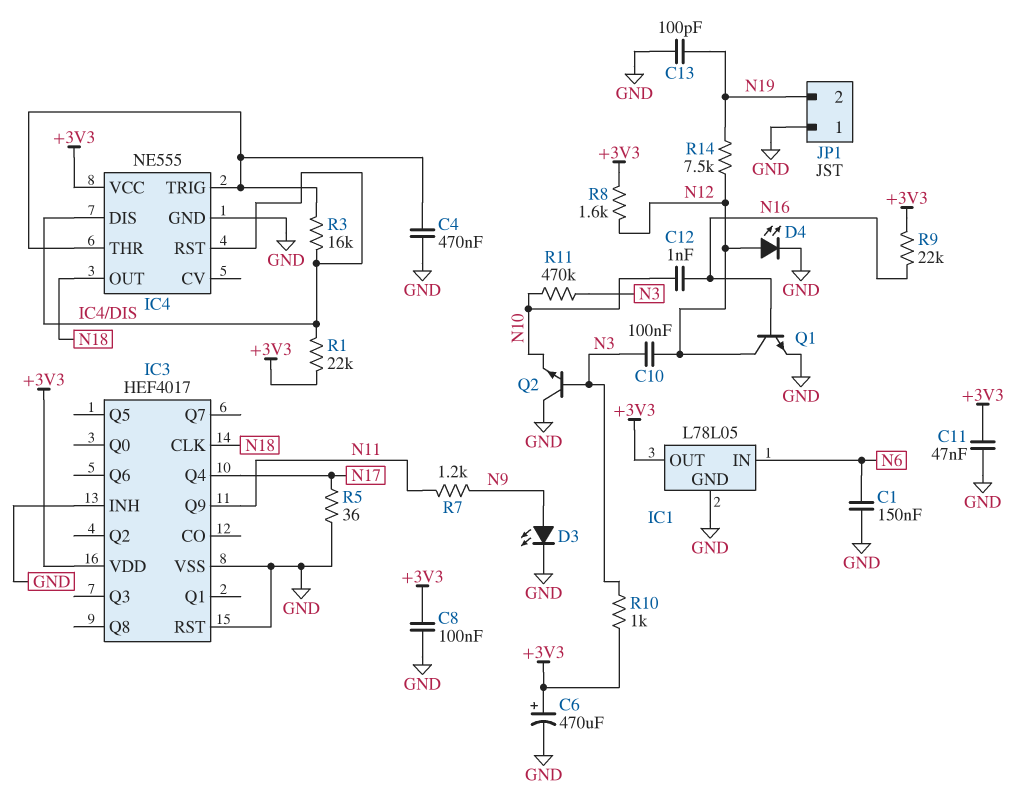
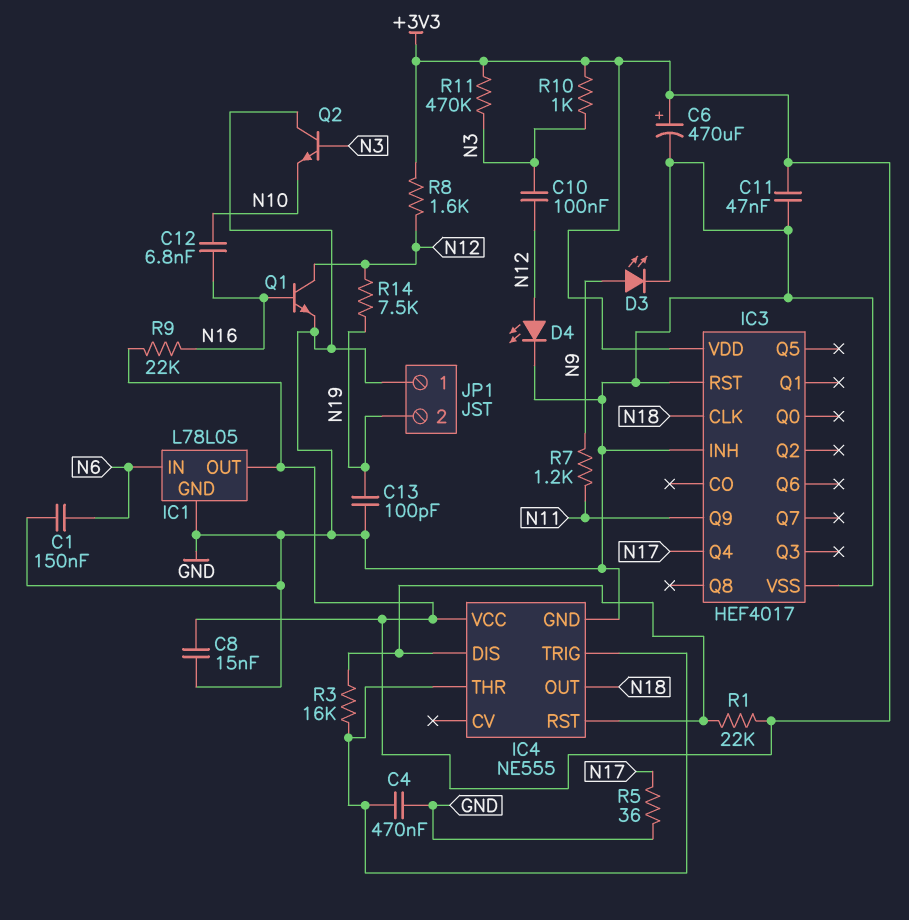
C8: 100nF (+3V3, GND) -> 15nF (+3V3, GND)
C12: 1nF (N10, N16) -> 6.8nF (N10, N16)
R11: 470k (N3, N10) -> 470k (+3V3, N3)

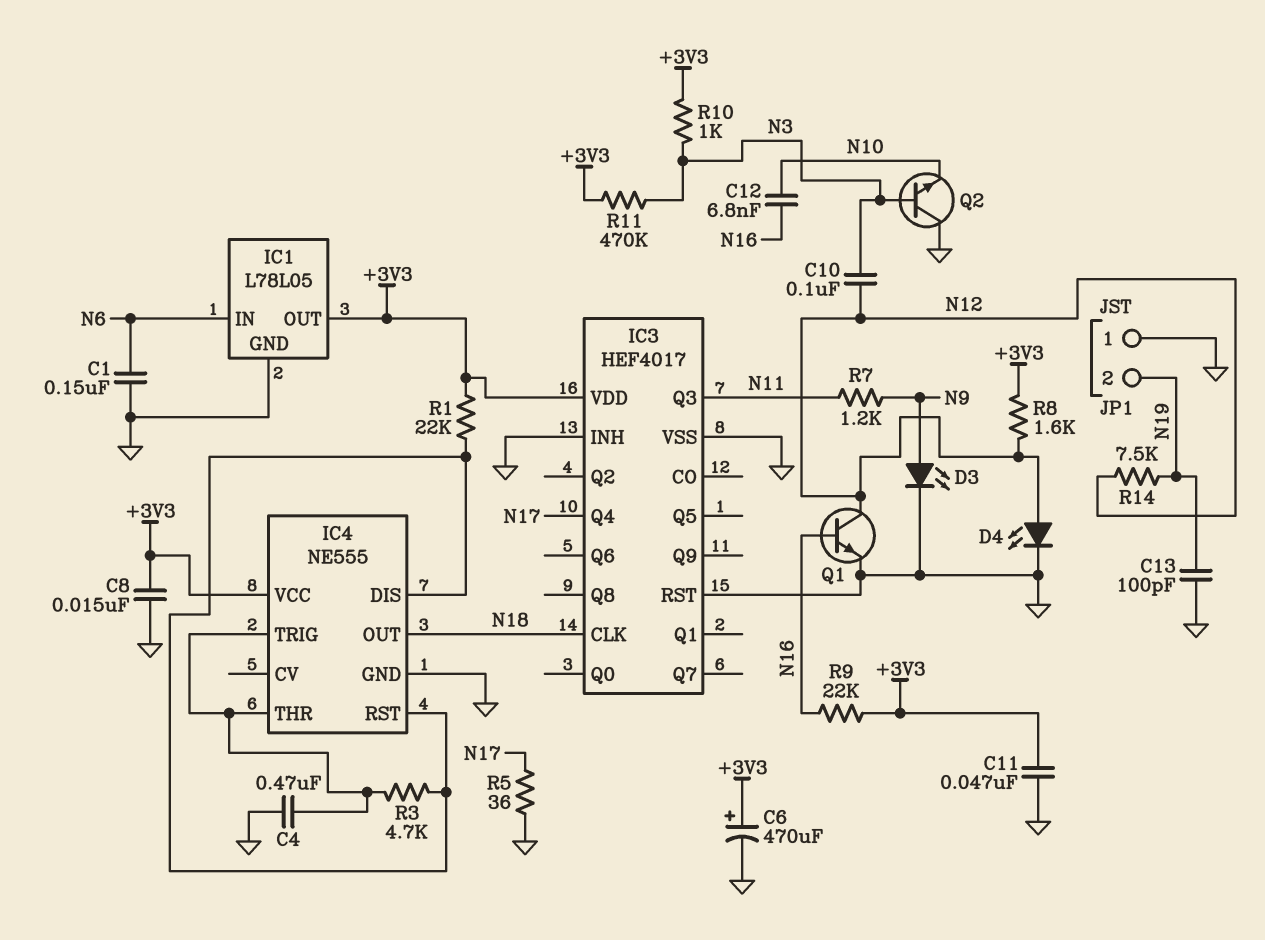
IC3 pin Q3: none -> N11
IC3 pin Q9: N11 -> none
R3: 16k (IC4/DIS, IC4/THR) -> 4.7k (IC4/DIS, IC4/THR)

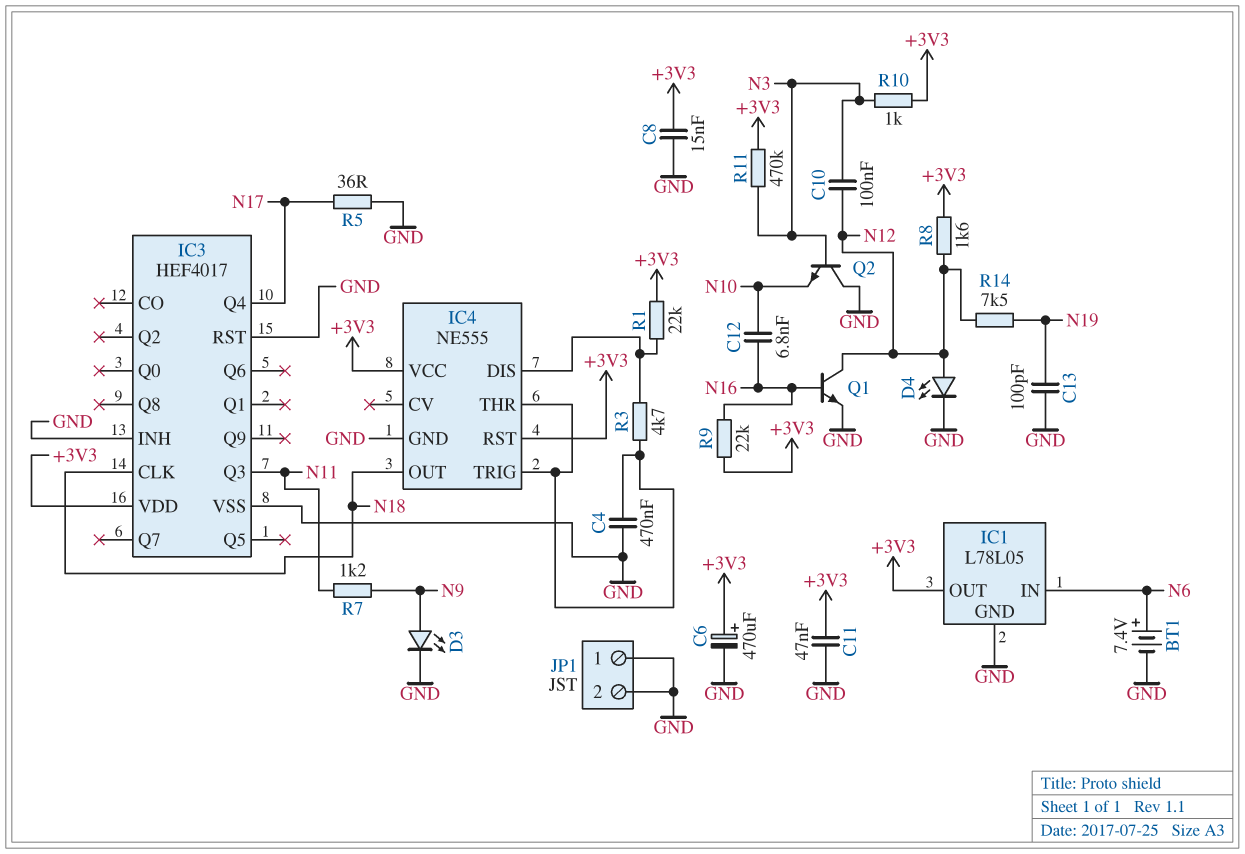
BT1: none -> 7.4V (plus N6, minus GND)
C1: 150nF (GND, N6) -> none
IC4 pin RST: IC4/DIS -> +3V3
JP1 pin 2: N19 -> GND

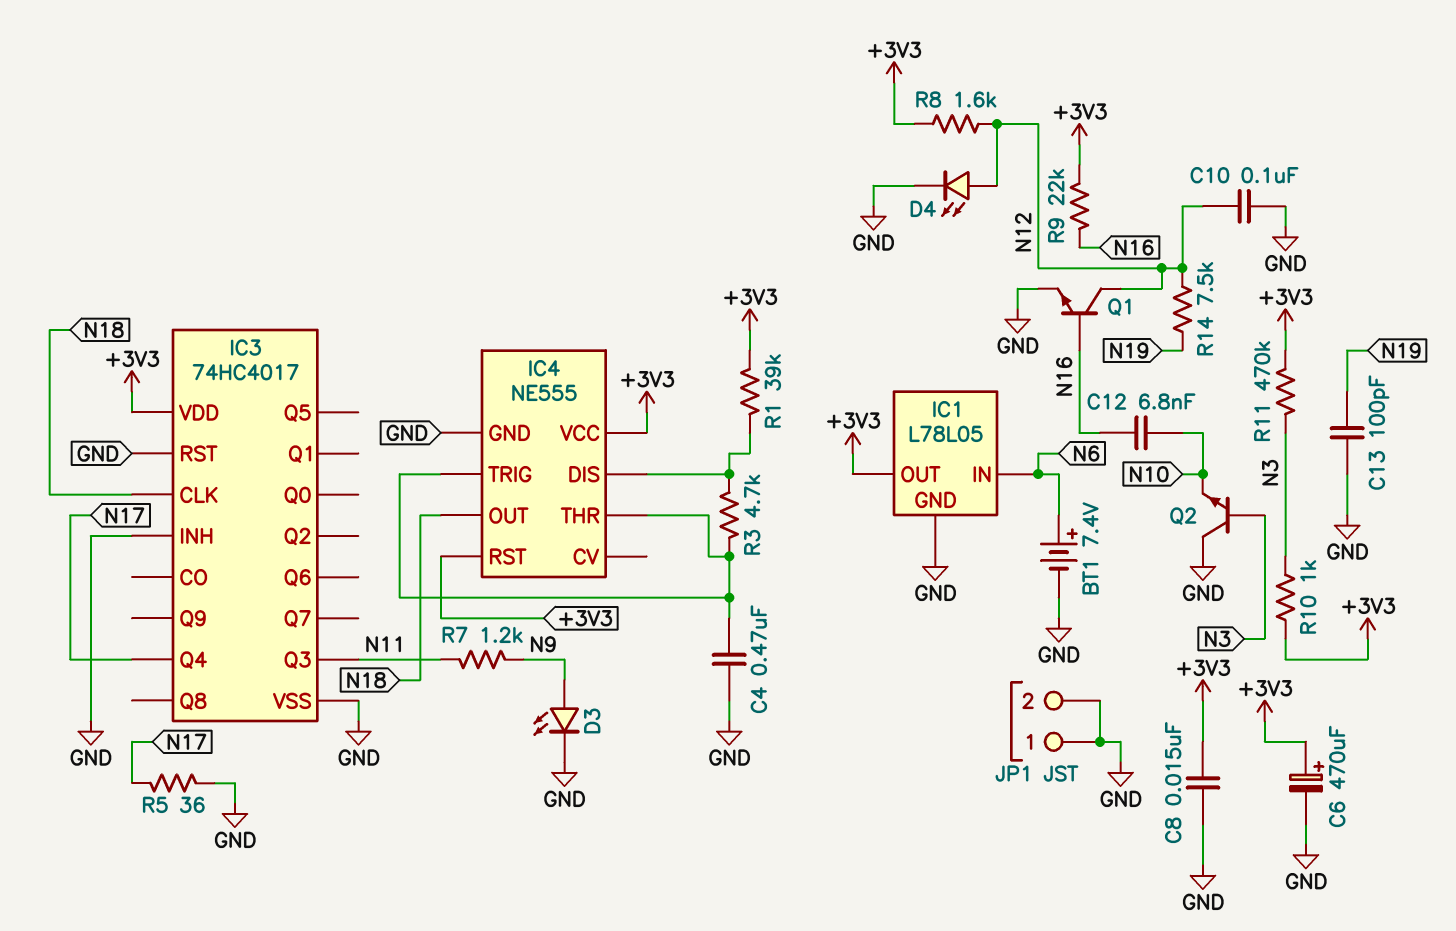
C10: 100nF (N3, N12) -> 100nF (GND, N12)
C11: 47nF (+3V3, GND) -> none
IC3: HEF4017 -> 74HC4017
R1: 22k (+3V3, IC4/DIS) -> 39k (+3V3, IC4/DIS)

